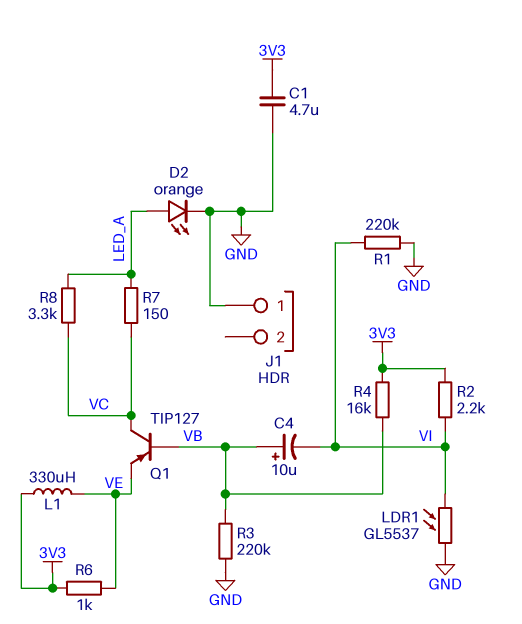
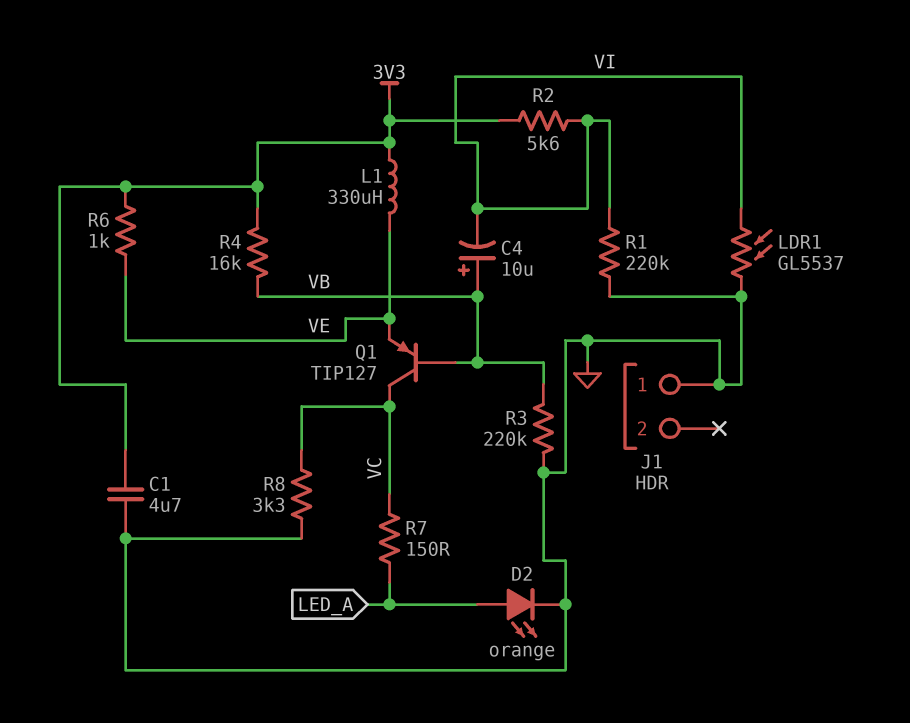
R2: 2.2k (3V3, VI) -> 5.6k (3V3, VI)
R8: 3.3k (LED_A, VC) -> 3.3k (GND, VC)

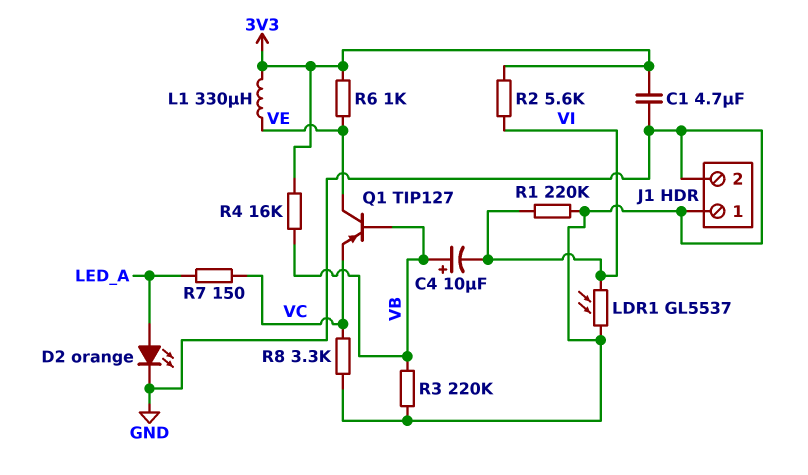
J1 pin 2: none -> GND
Q1: PNP TIP127 (B VB, C VC, E VE) -> PNP TIP127 (B VB, C VE, E VC)

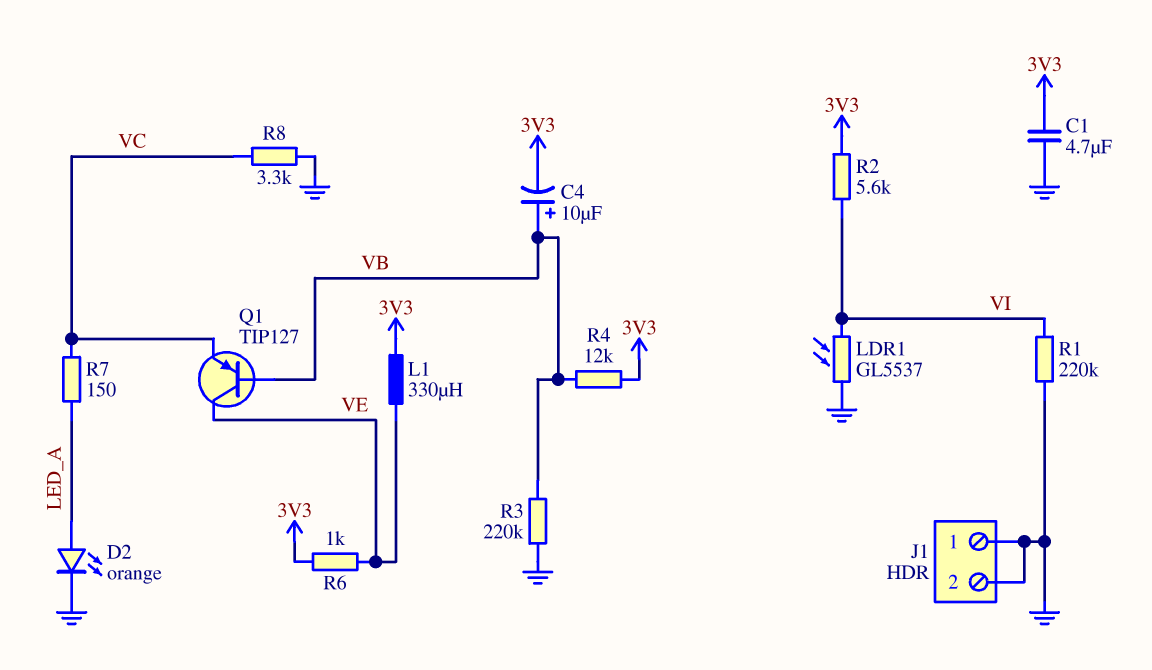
C4: 10uF (plus VB, minus VI) -> 10uF (plus VB, minus 3V3)
R4: 16k (3V3, VB) -> 12k (3V3, VB)

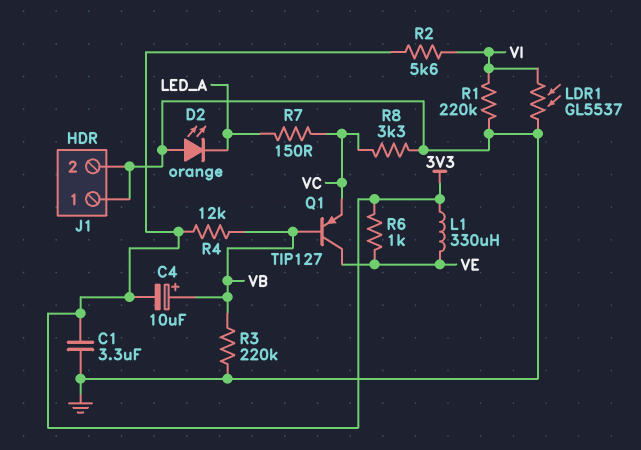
C1: 4.7uF (3V3, GND) -> 3.3uF (3V3, GND)
D2: LED orange (A LED_A, K GND) -> LED orange (A GND, K LED_A)

